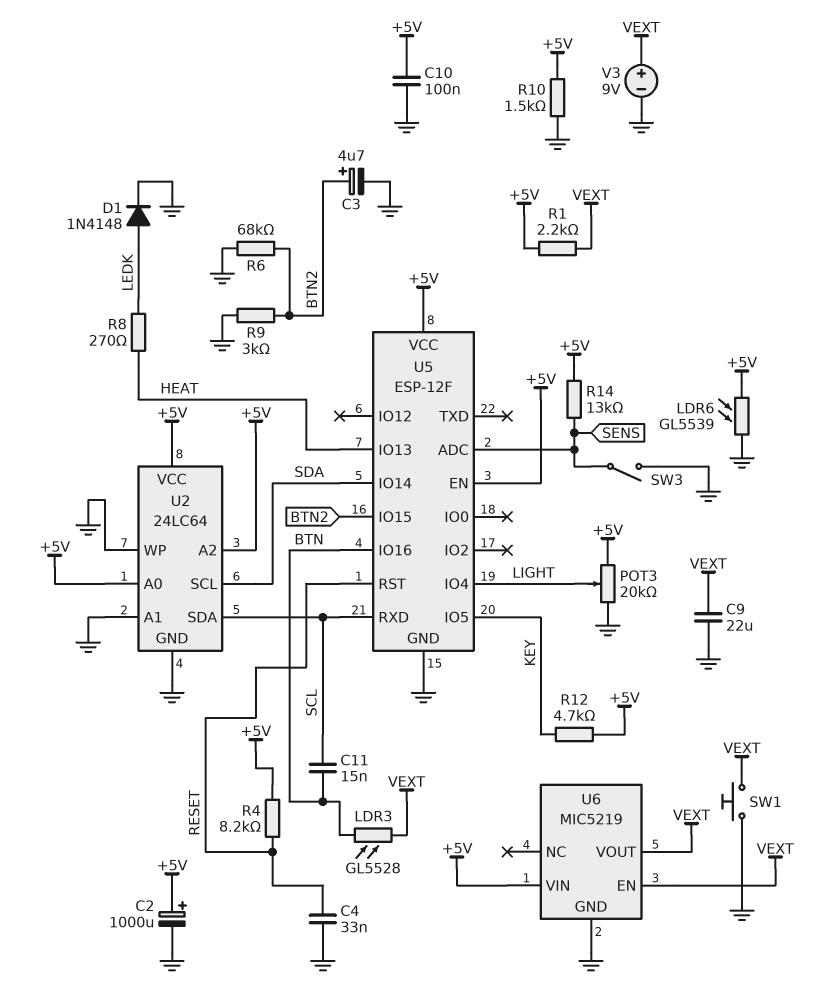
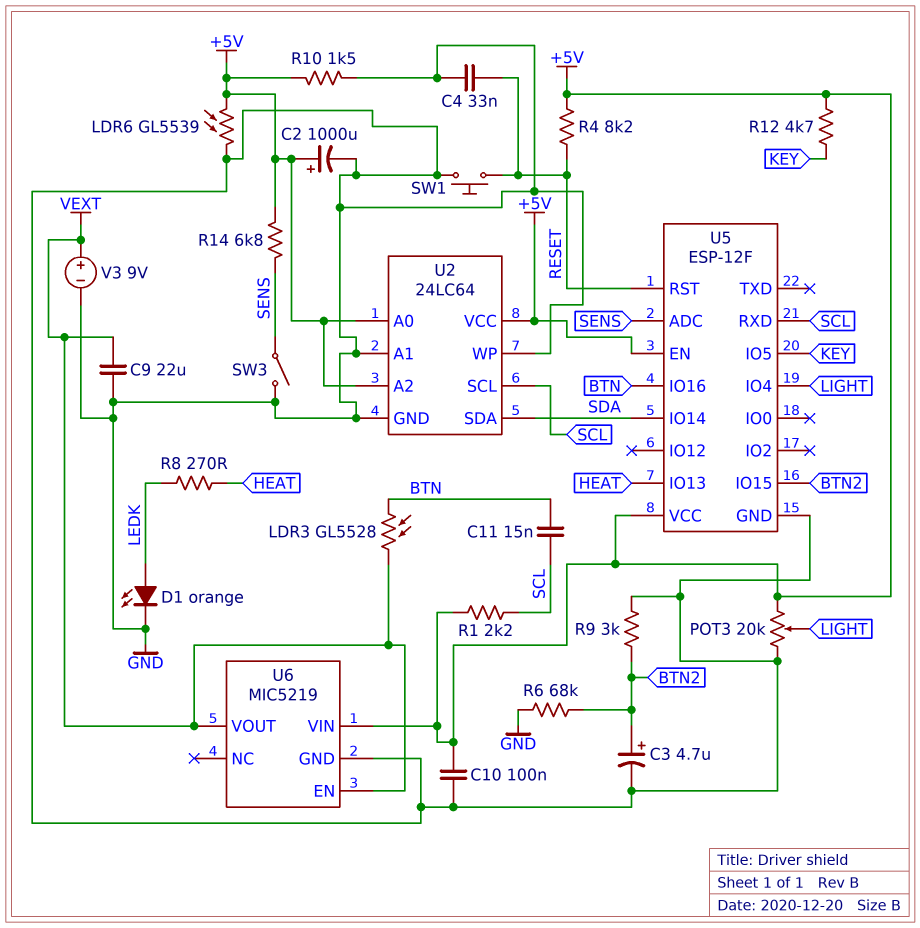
D1: diode 1N4148 (A LEDK, K GND) -> LED orange (A LEDK, K GND)
R1: 2.2k (+5V, VEXT) -> 2.2k (+5V, SCL)
R14: 13k (+5V, SENS) -> 6.8k (+5V, SENS)
SW1: button (GND, VEXT) -> button (GND, RESET)
U2 pin SCL: SDA -> SCL
U2 pin SDA: SCL -> SDA

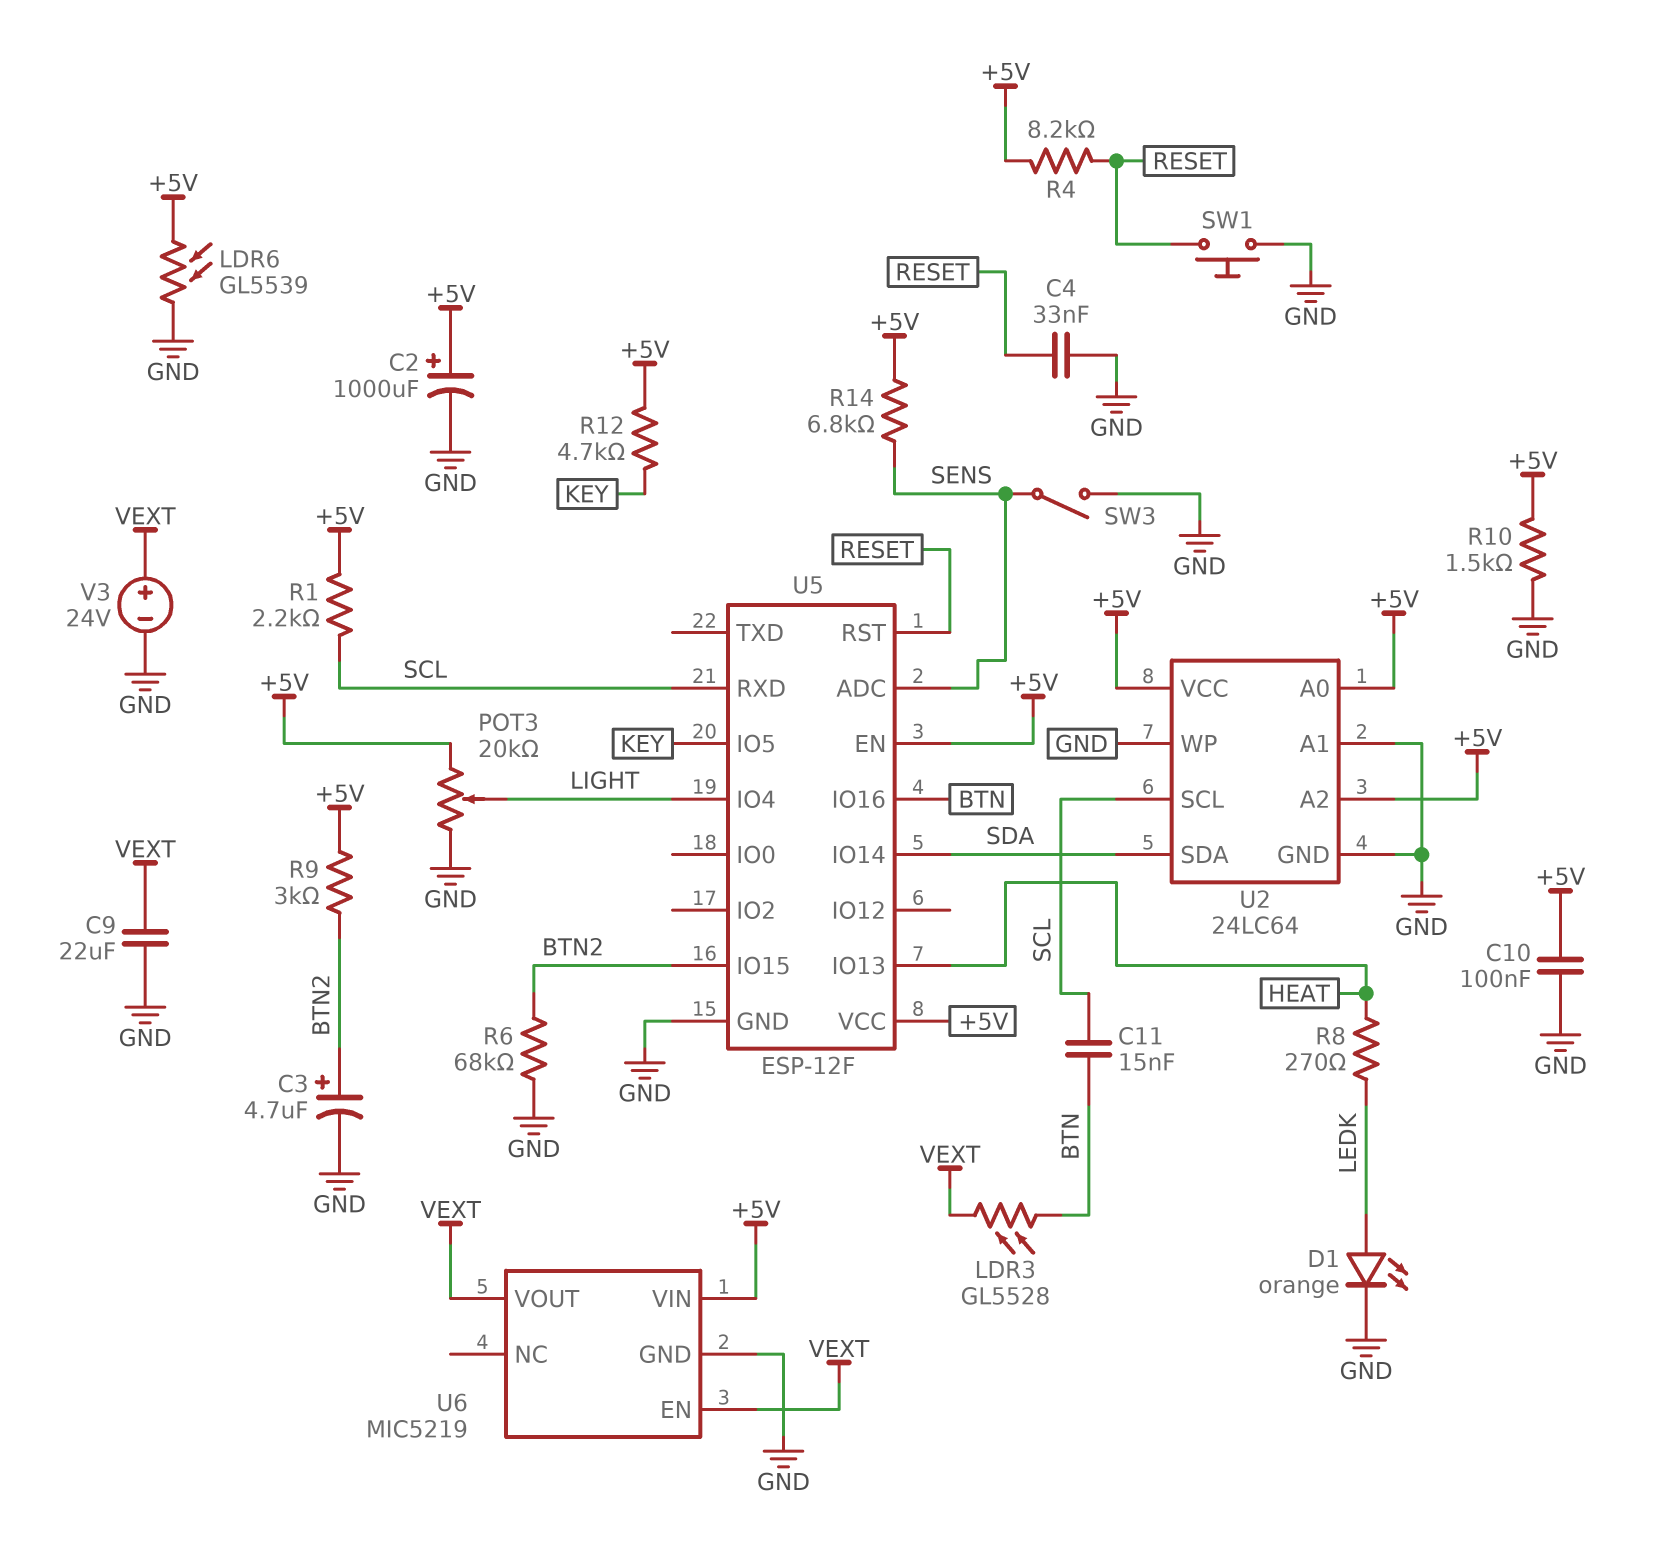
R9: 3k (BTN2, GND) -> 3k (+5V, BTN2)
V3: 9V (plus VEXT, minus GND) -> 24V (plus VEXT, minus GND)

